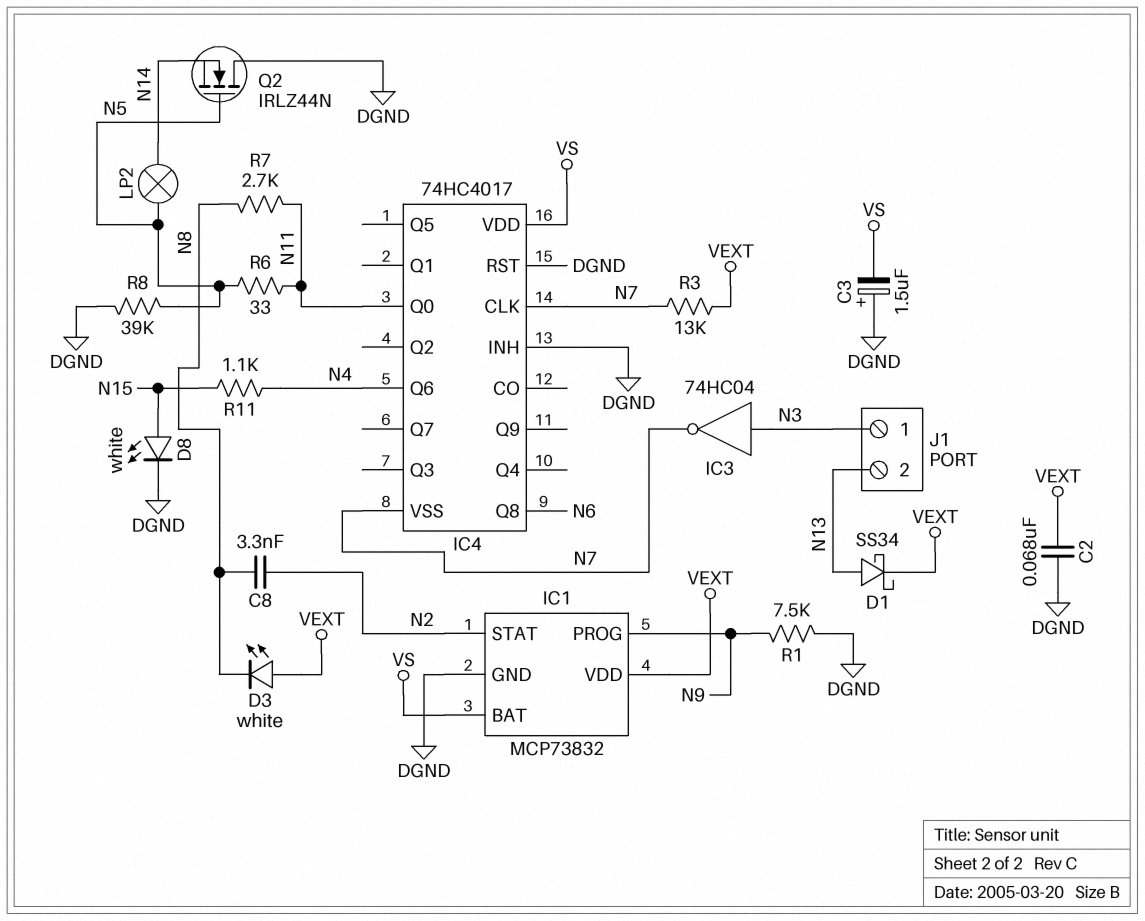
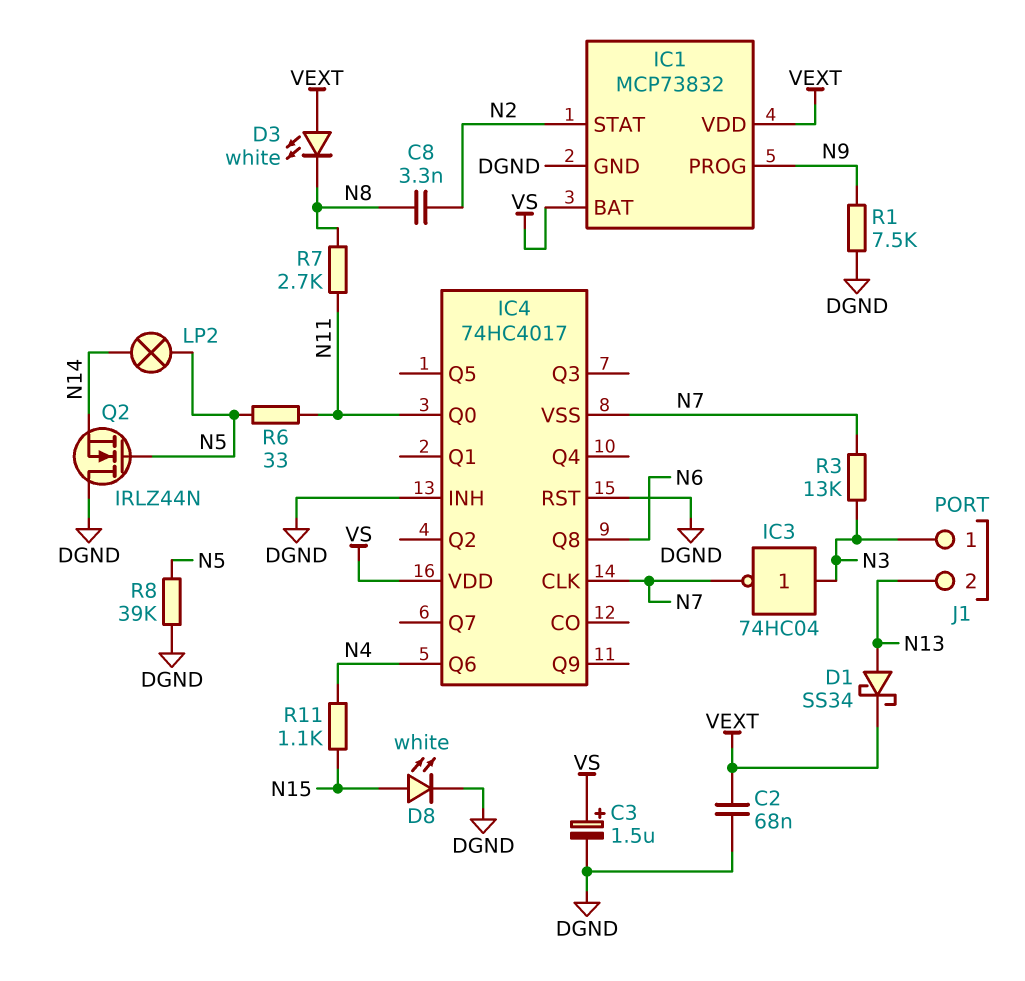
C3: 1.5uF (plus DGND, minus VS) -> 1.5uF (plus VS, minus DGND)
R3: 13k (N7, VEXT) -> 13k (N3, N7)

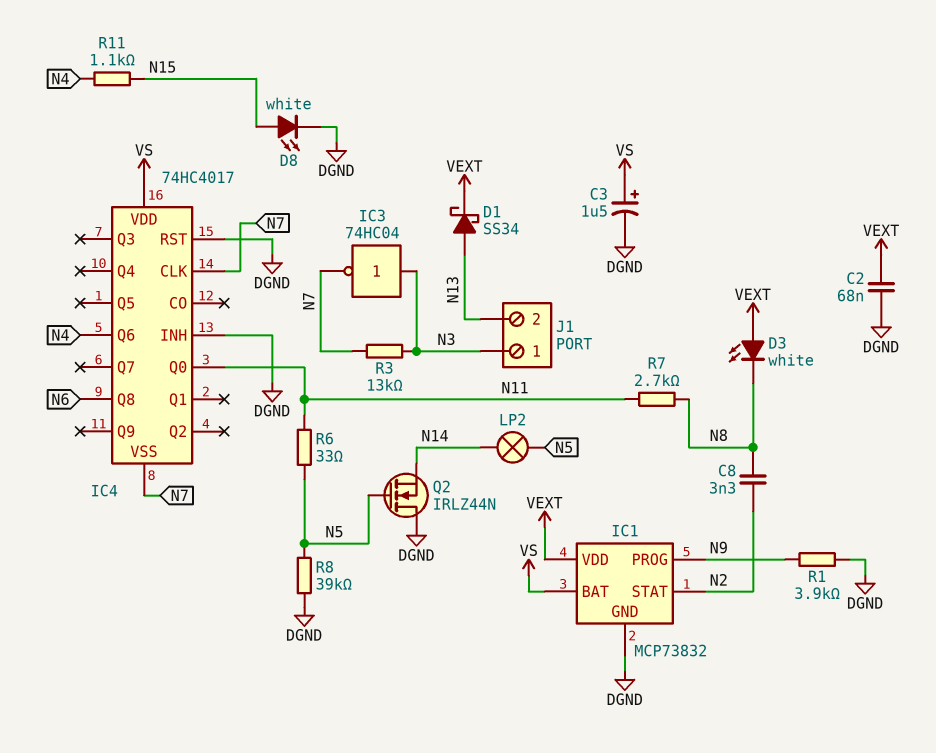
R1: 7.5k (DGND, N9) -> 3.9k (DGND, N9)

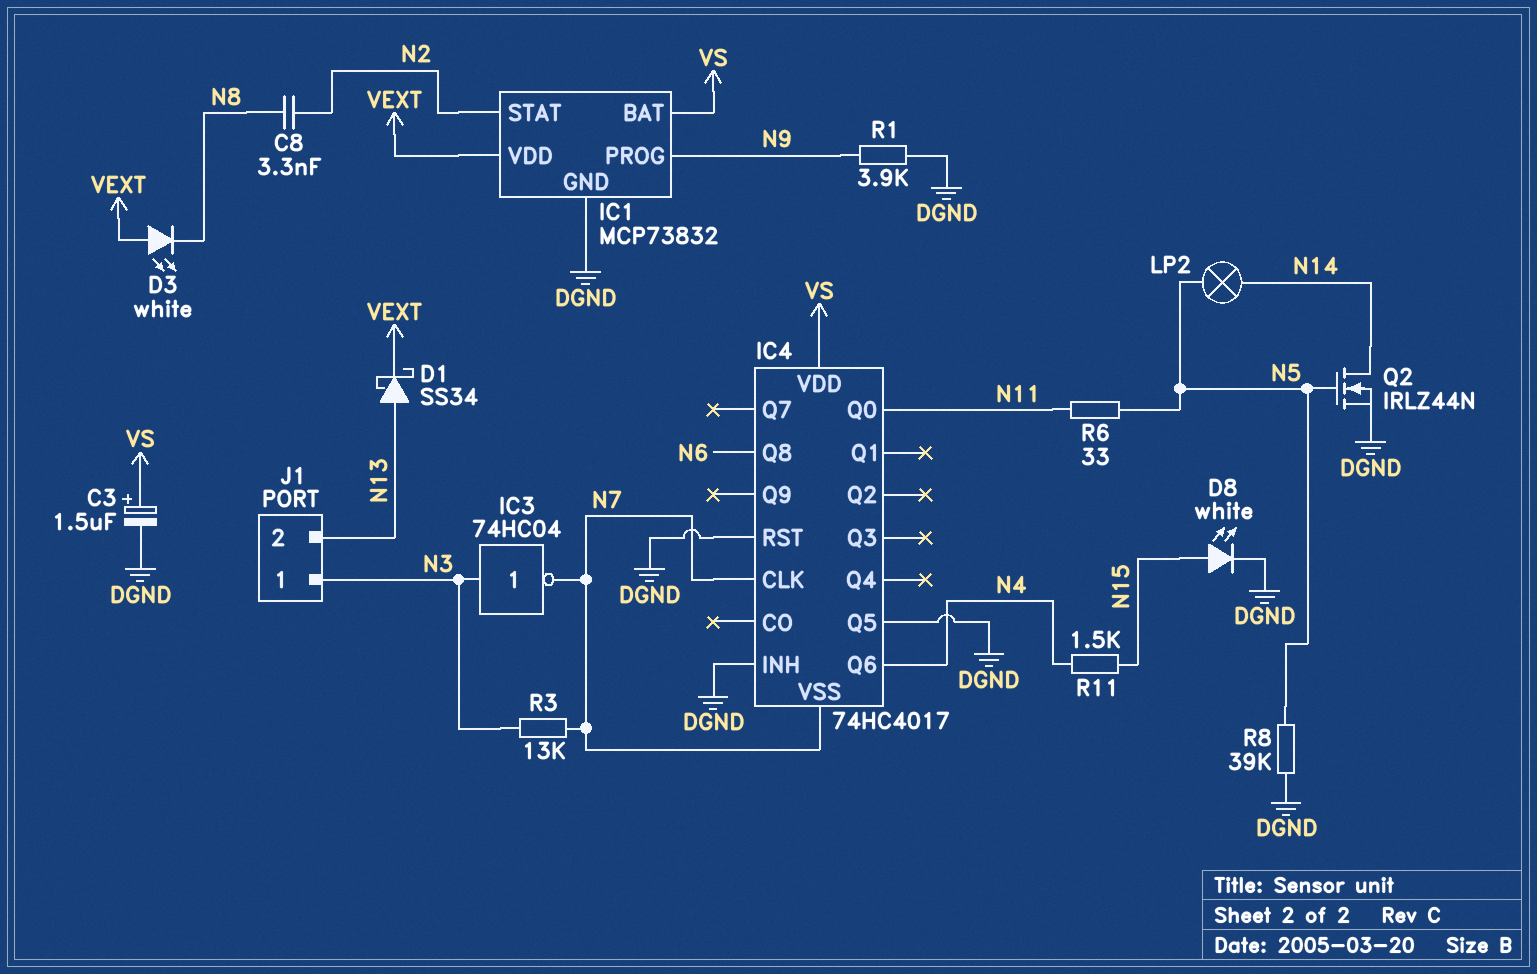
C2: 68nF (DGND, VEXT) -> none
IC4 pin Q5: none -> DGND
Q2: NMOS IRLZ44N (G N5, D DGND, S N14) -> NMOS IRLZ44N (G N5, D N14, S DGND)
R7: 2.7k (N8, N11) -> none
R11: 1.1k (N4, N15) -> 1.5k (N4, N15)

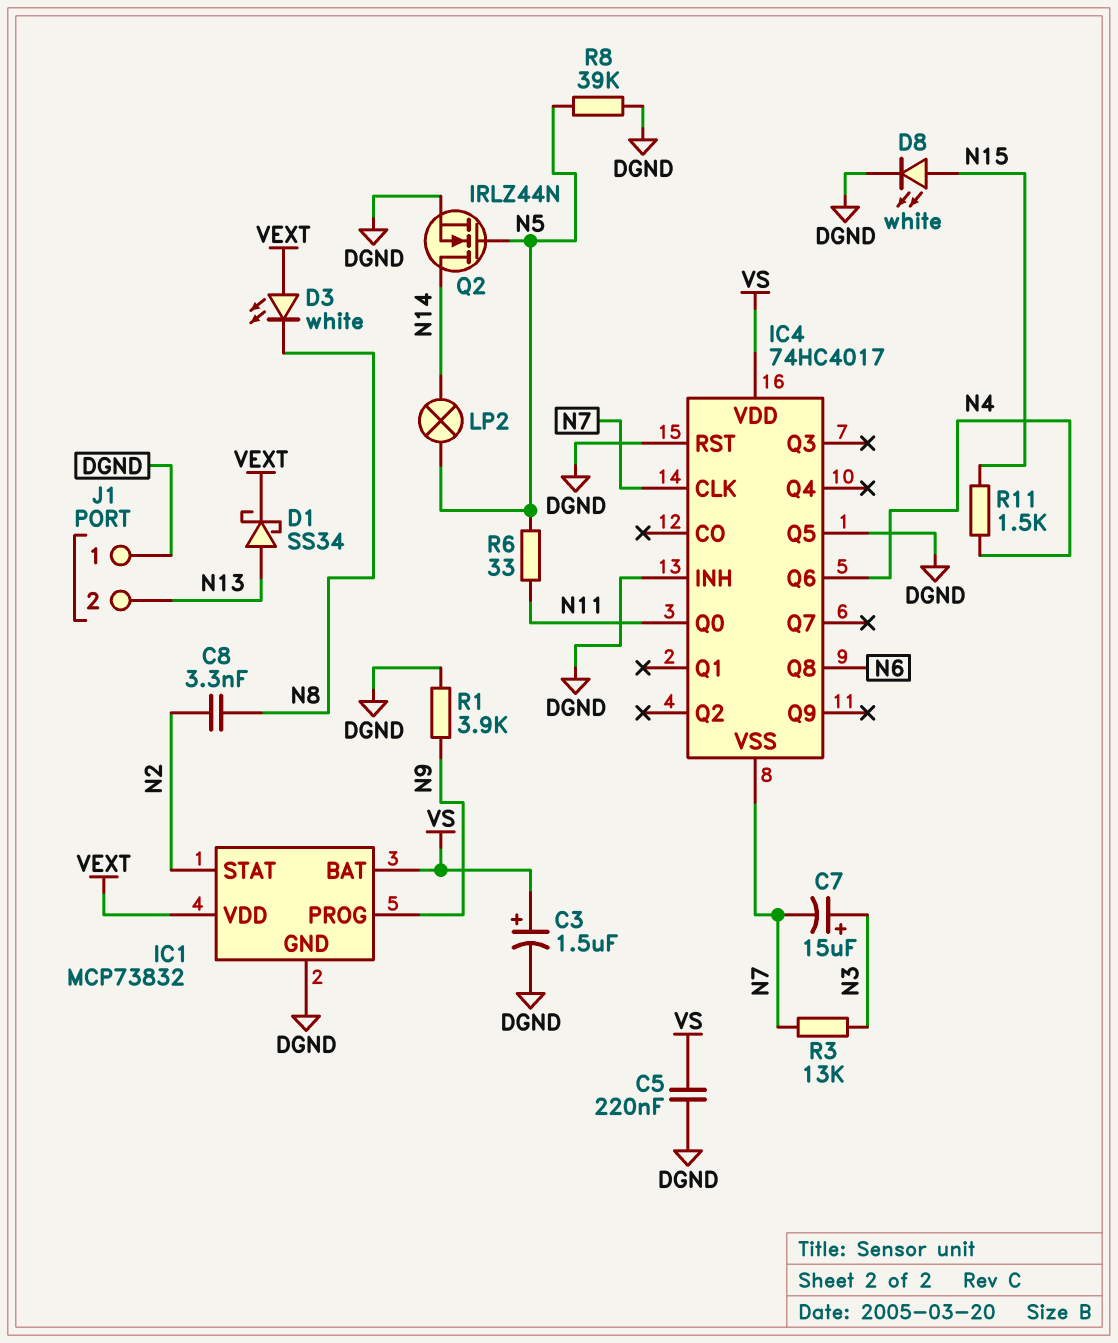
C5: none -> 220nF (DGND, VS)
C7: none -> 15uF (plus N3, minus N7)
IC3: NOT 74HC04 (in N3, out N7) -> none
J1 pin 1: N3 -> DGND

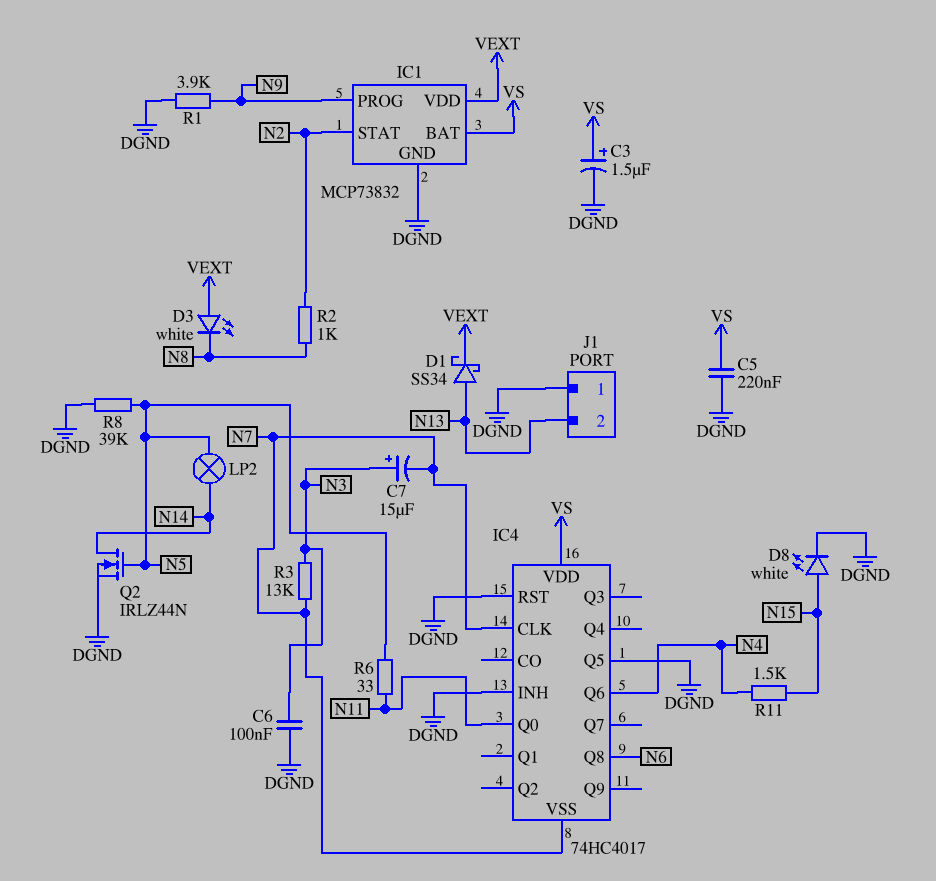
C6: none -> 100nF (DGND, N3)
C8: 3.3nF (N2, N8) -> none
R2: none -> 1k (N2, N8)

